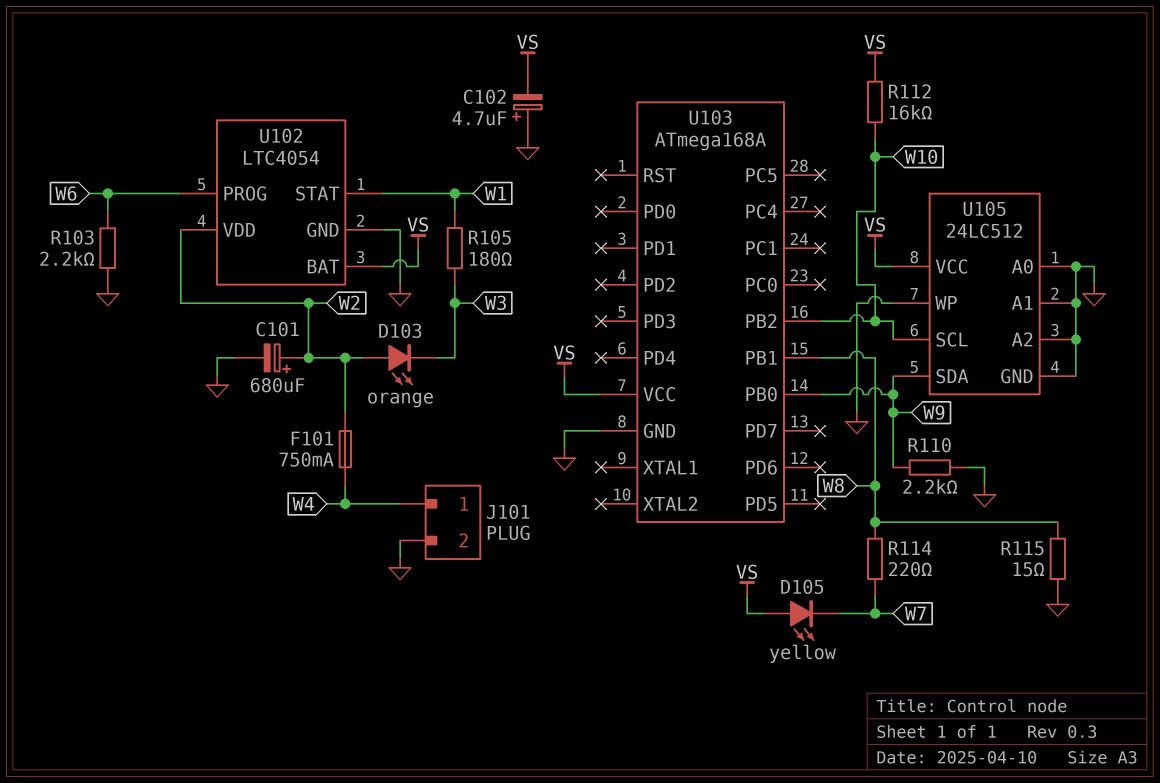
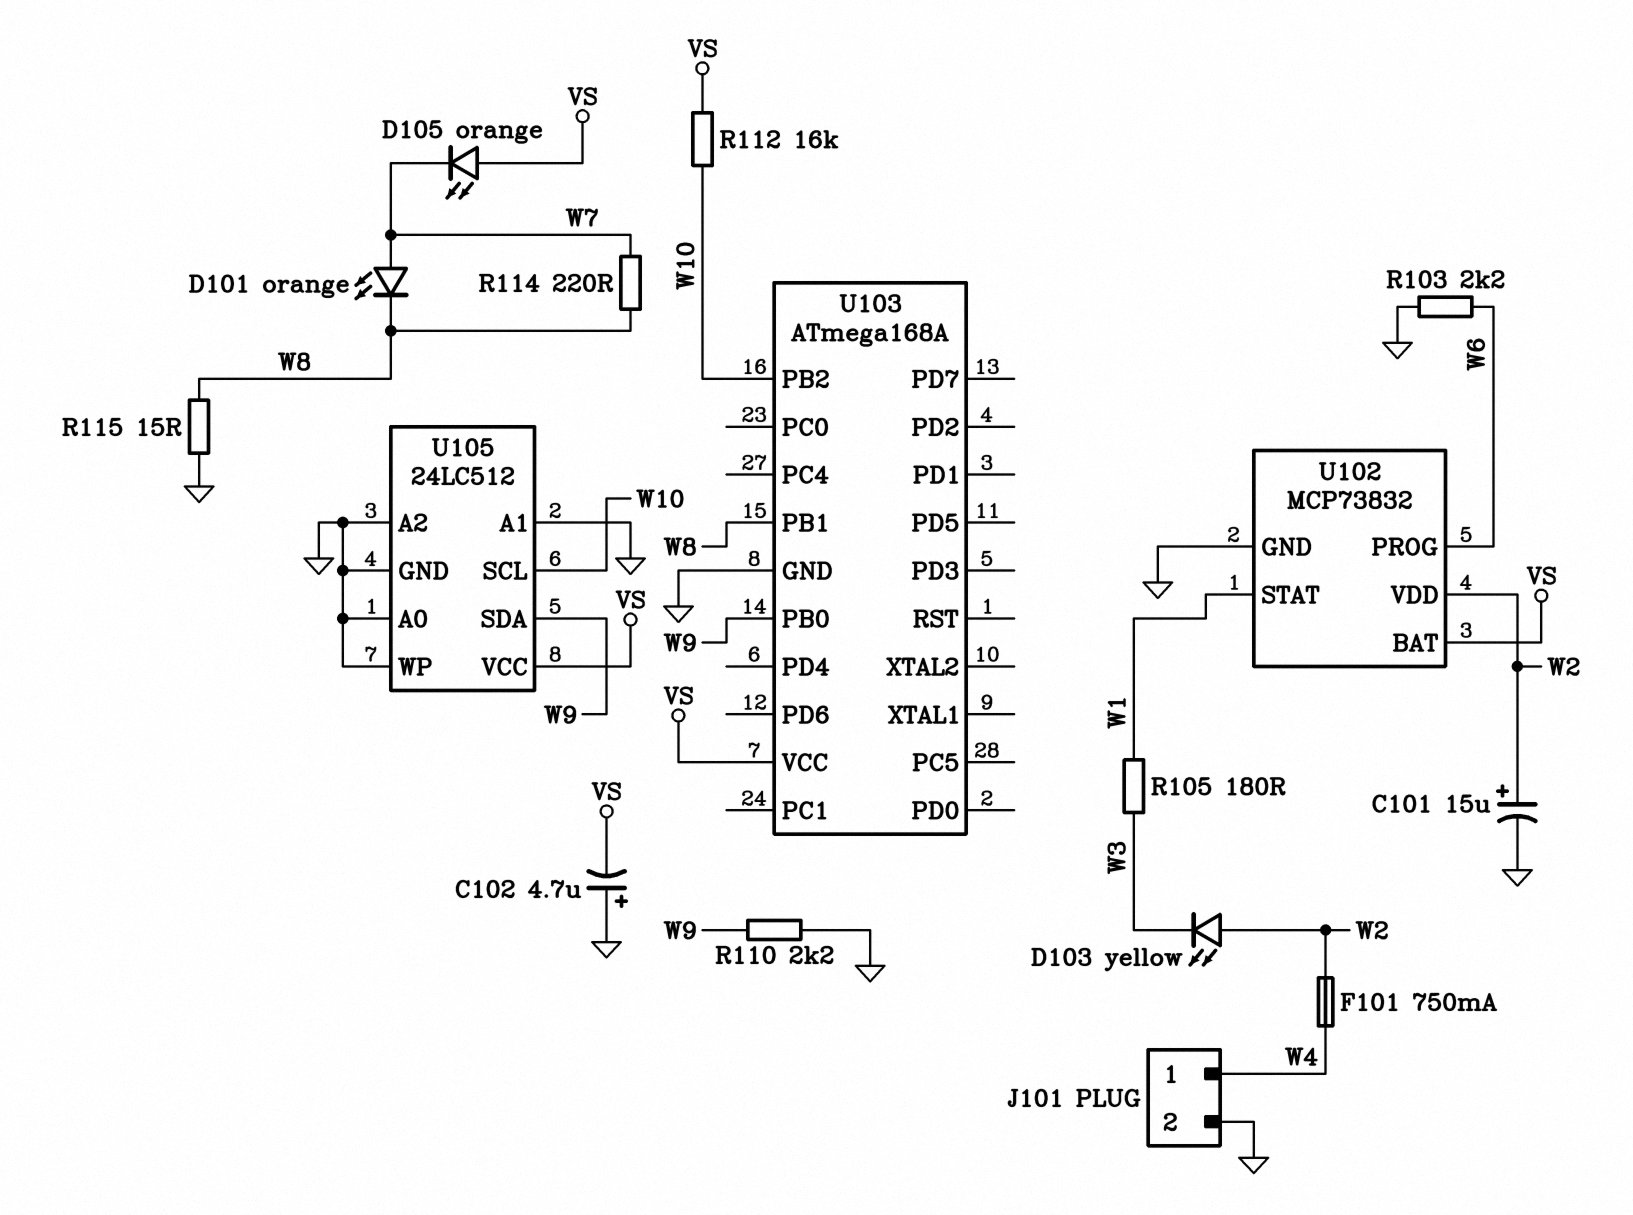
C101: 680uF (plus W2, minus GND) -> 15uF (plus W2, minus GND)
D101: none -> LED orange (A W7, K W8)
D103: LED orange (A W2, K W3) -> LED yellow (A W2, K W3)
D105: LED yellow (A VS, K W7) -> LED orange (A VS, K W7)
U102: LTC4054 -> MCP73832

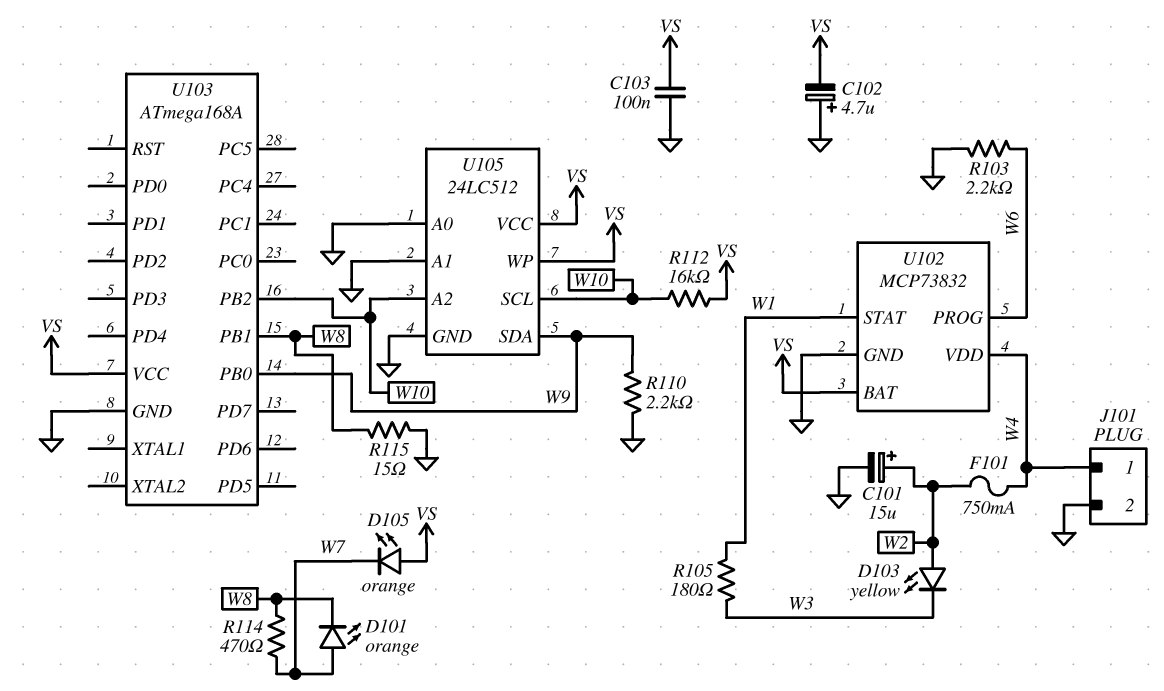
C103: none -> 100nF (GND, VS)
R114: 220 (W7, W8) -> 470 (W7, W8)
U102 pin VDD: W2 -> W4
U105 pin A2: GND -> W10
U105 pin WP: GND -> VS

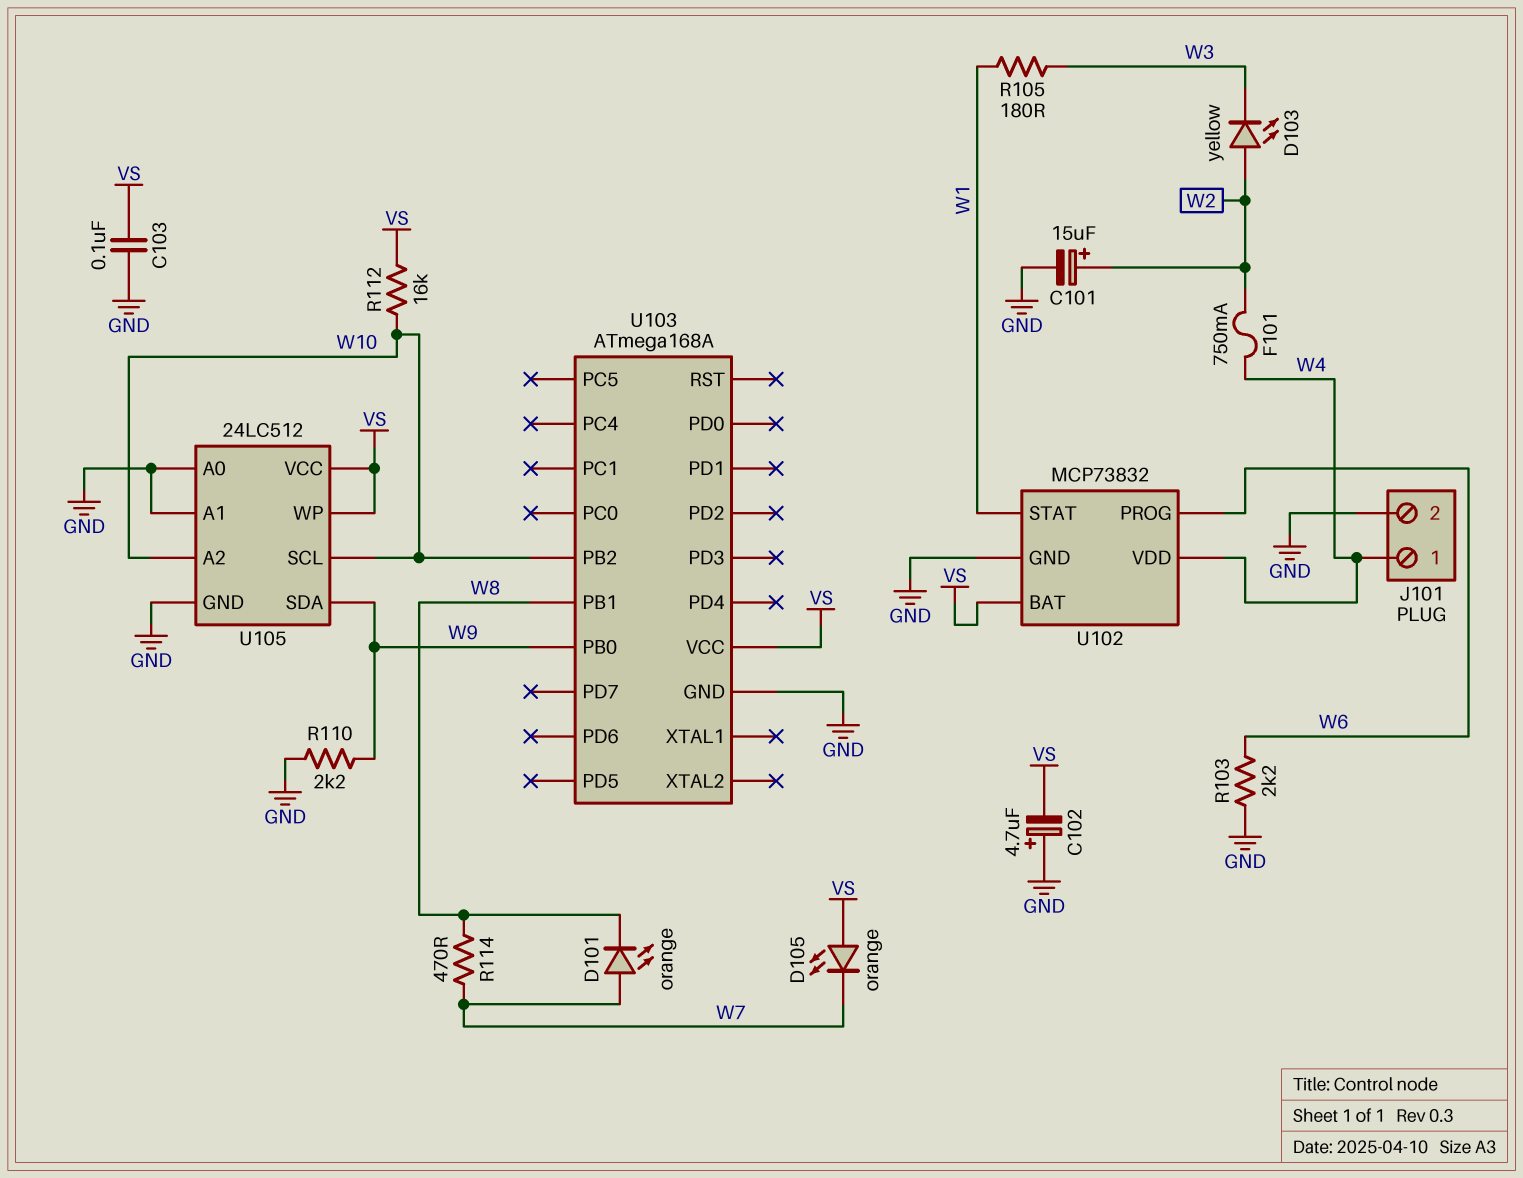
R115: 15 (GND, W8) -> none

